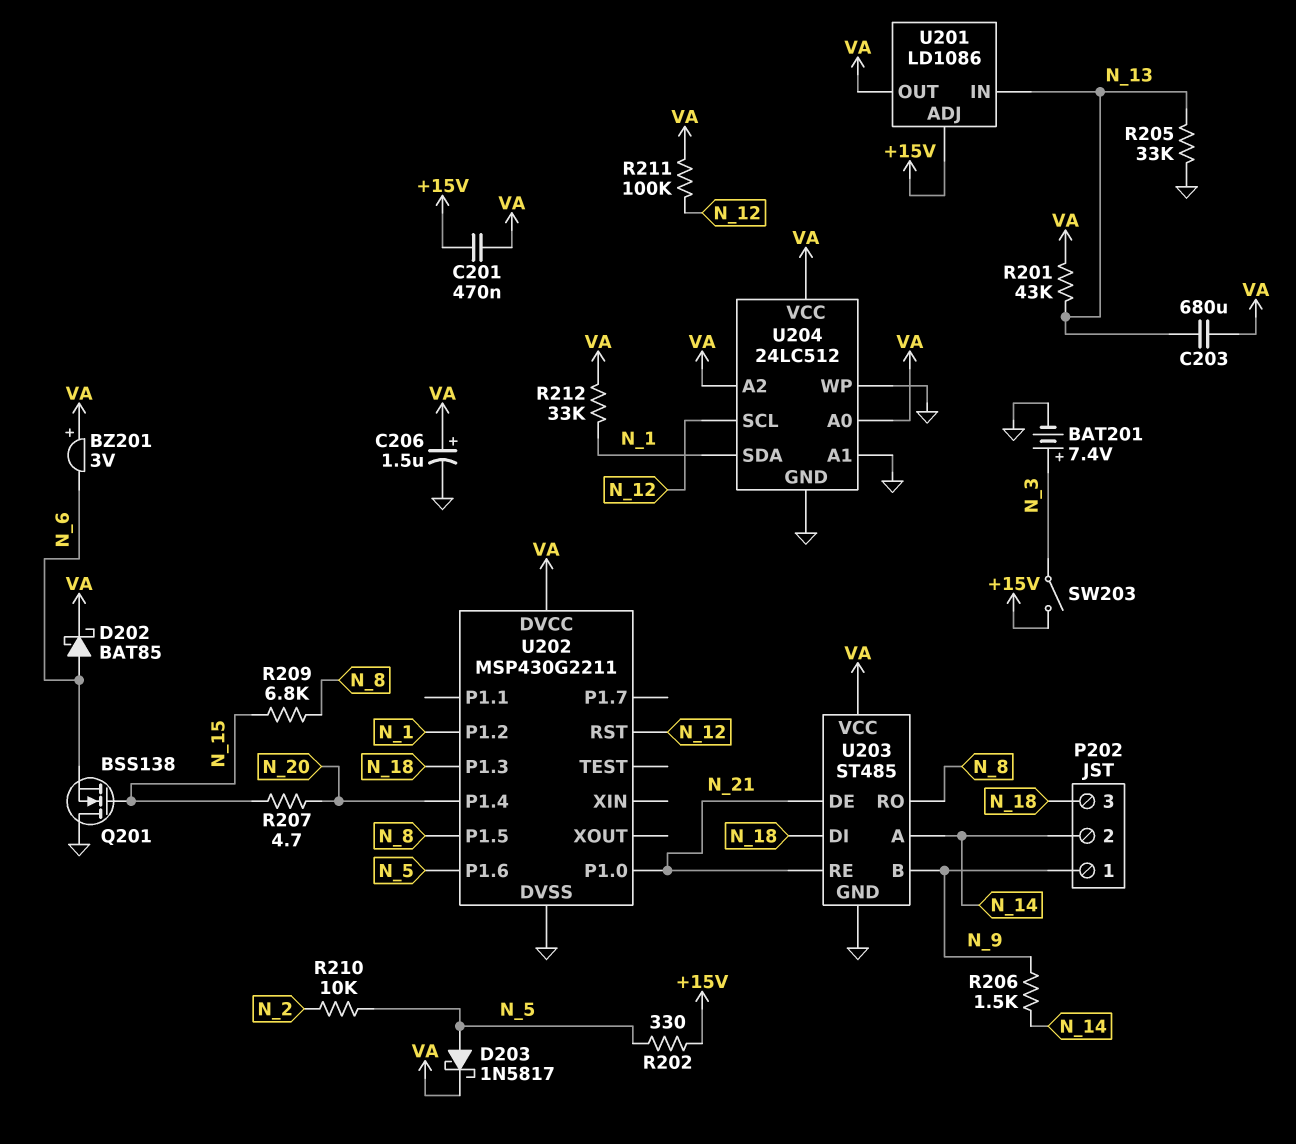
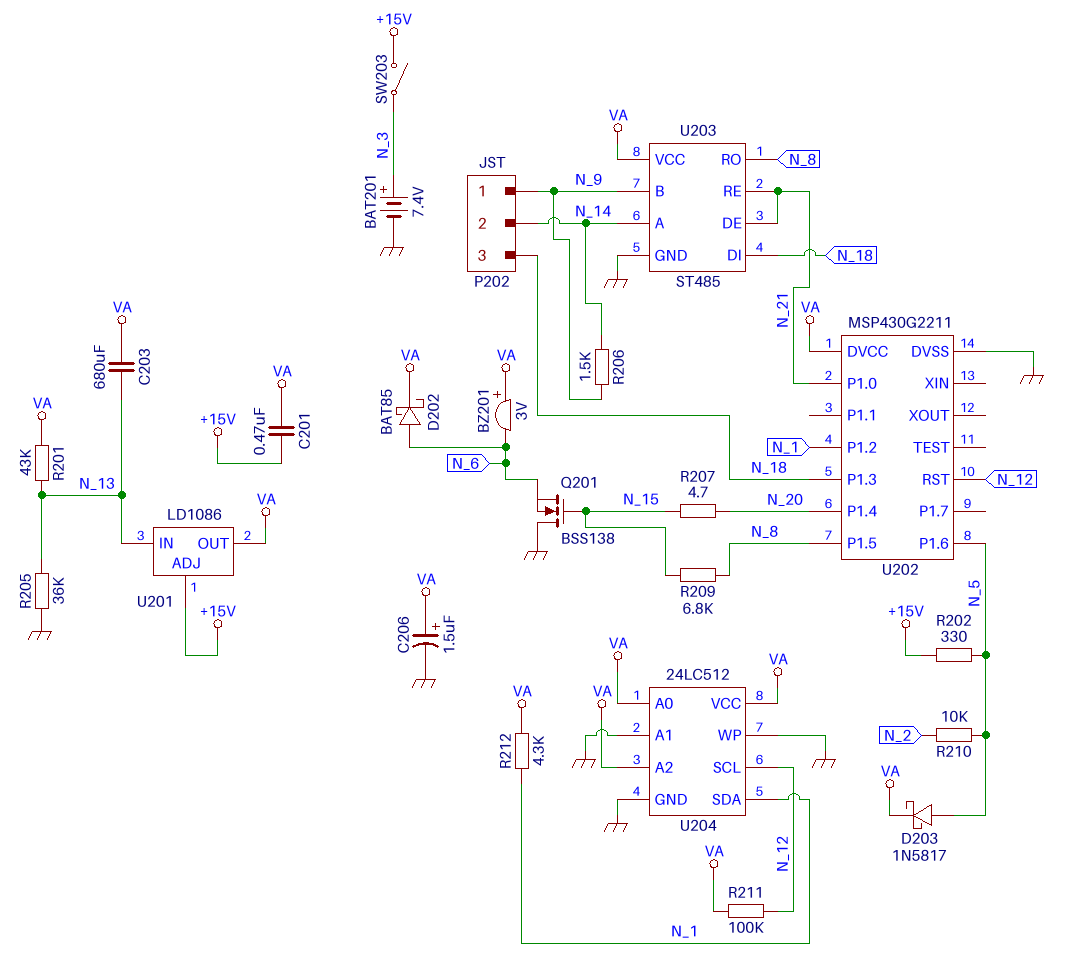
R205: 33k (GND, N_13) -> 36k (GND, N_13)
R212: 33k (N_1, VA) -> 4.3k (N_1, VA)

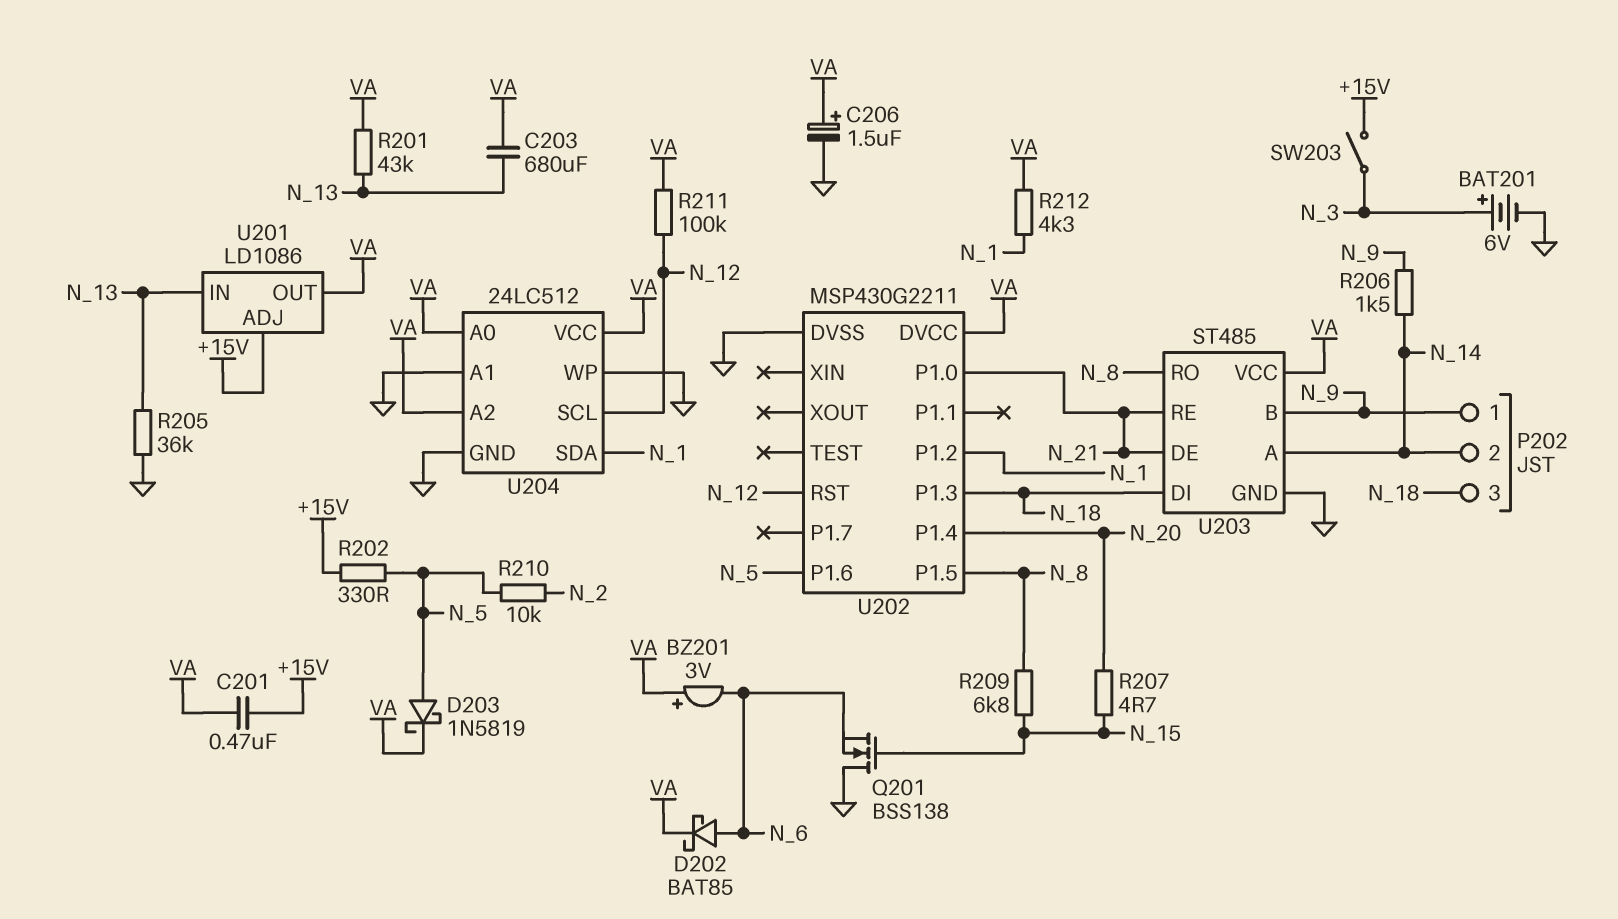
BAT201: 7.4V (plus N_3, minus GND) -> 6V (plus N_3, minus GND)
D203: schottky 1N5817 (A N_5, K VA) -> schottky 1N5819 (A N_5, K VA)

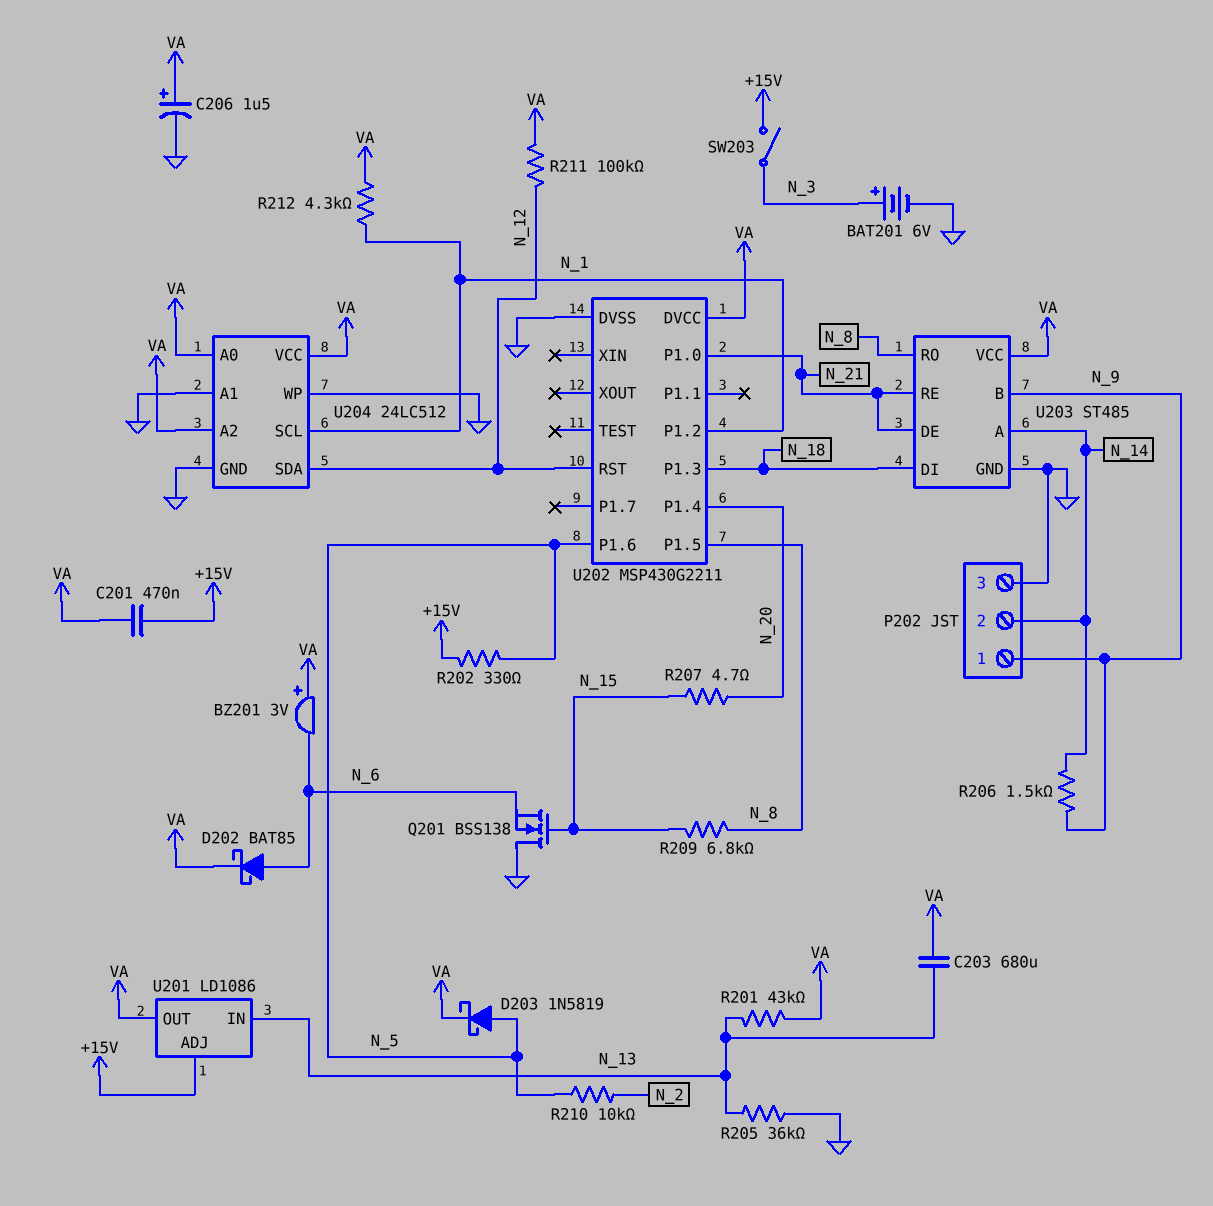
P202 pin 3: N_18 -> GND
U204 pin SCL: N_12 -> N_1
U204 pin SDA: N_1 -> N_12

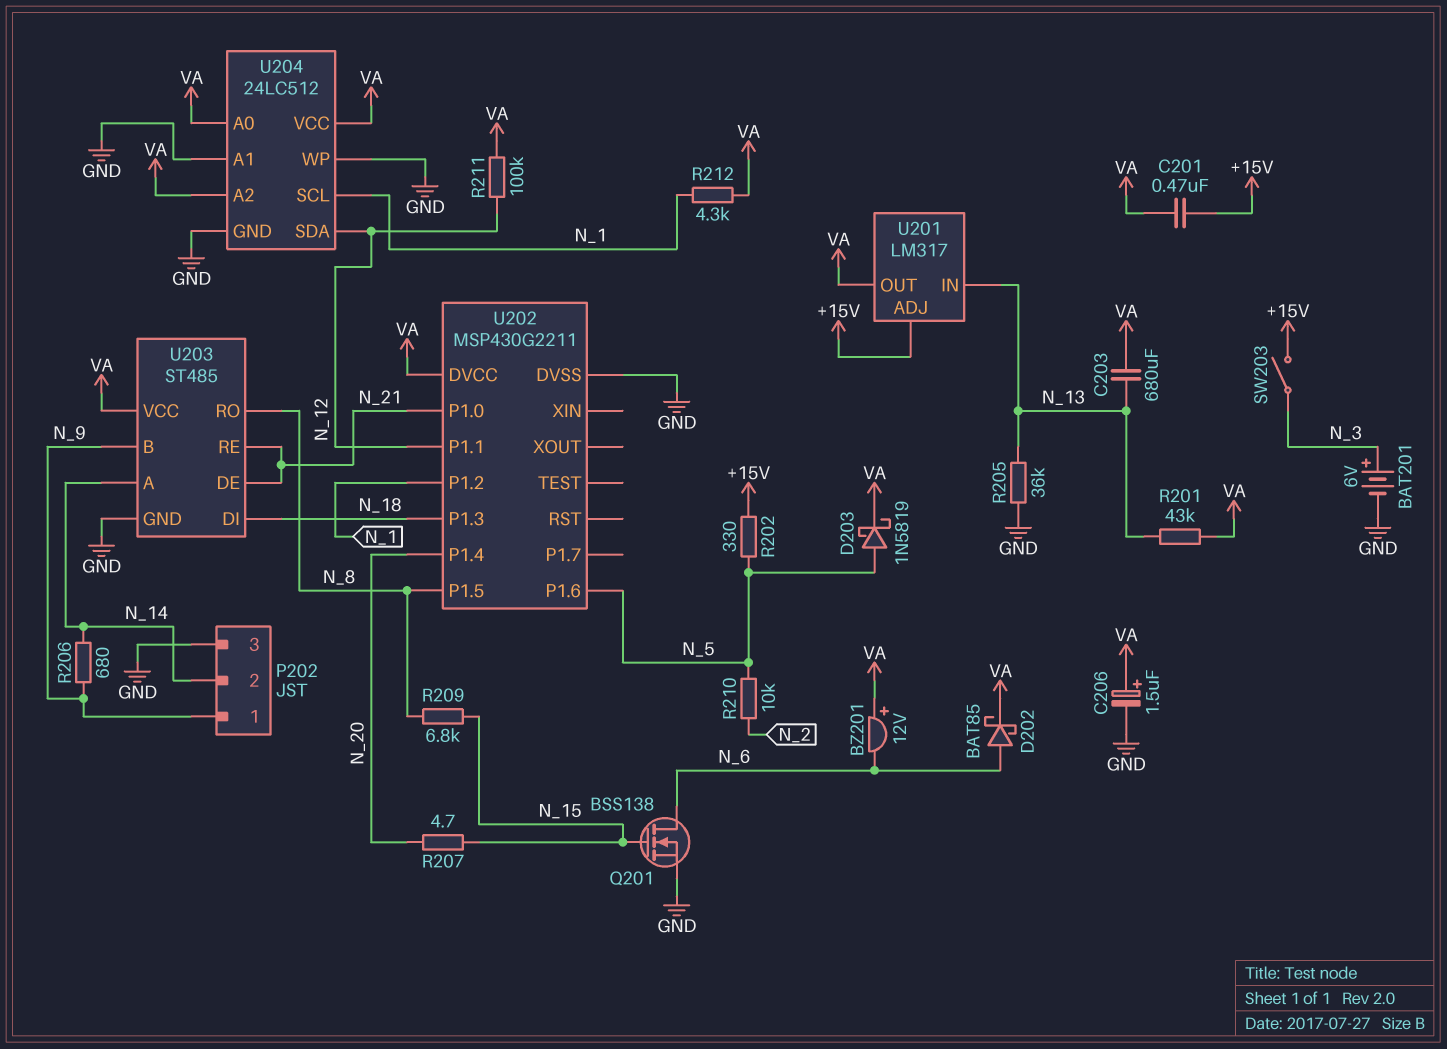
BZ201: buzzer 3V (plus VA, minus N_6) -> buzzer 12V (plus VA, minus N_6)
Q201: NMOS BSS138 (G N_15, D GND, S N_6) -> NMOS BSS138 (G N_15, D N_6, S GND)
R206: 1.5k (N_9, N_14) -> 680 (N_9, N_14)
U201: LD1086 -> LM317
U202 pin P1.1: none -> N_12
U202 pin RST: N_12 -> none

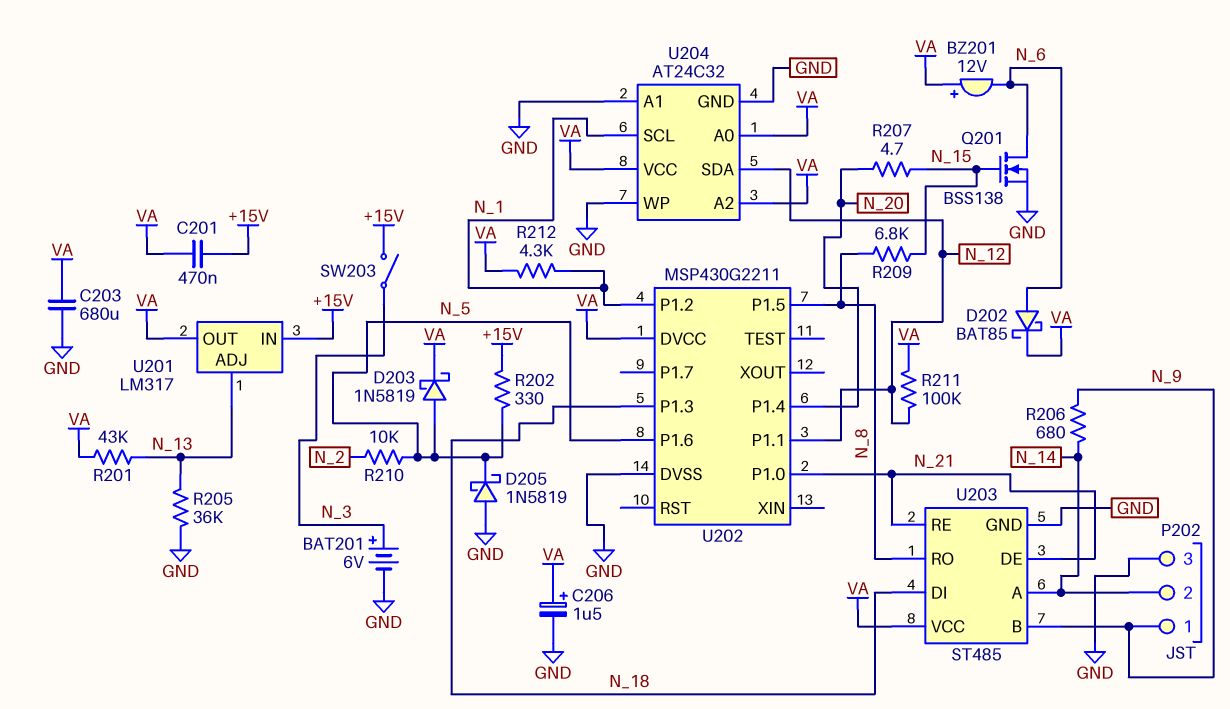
C203: 680uF (N_13, VA) -> 680uF (GND, VA)
D205: none -> schottky 1N5819 (A GND, K N_5)
U201 pin ADJ: +15V -> N_13
U201 pin IN: N_13 -> +15V
U204: 24LC512 -> AT24C32

